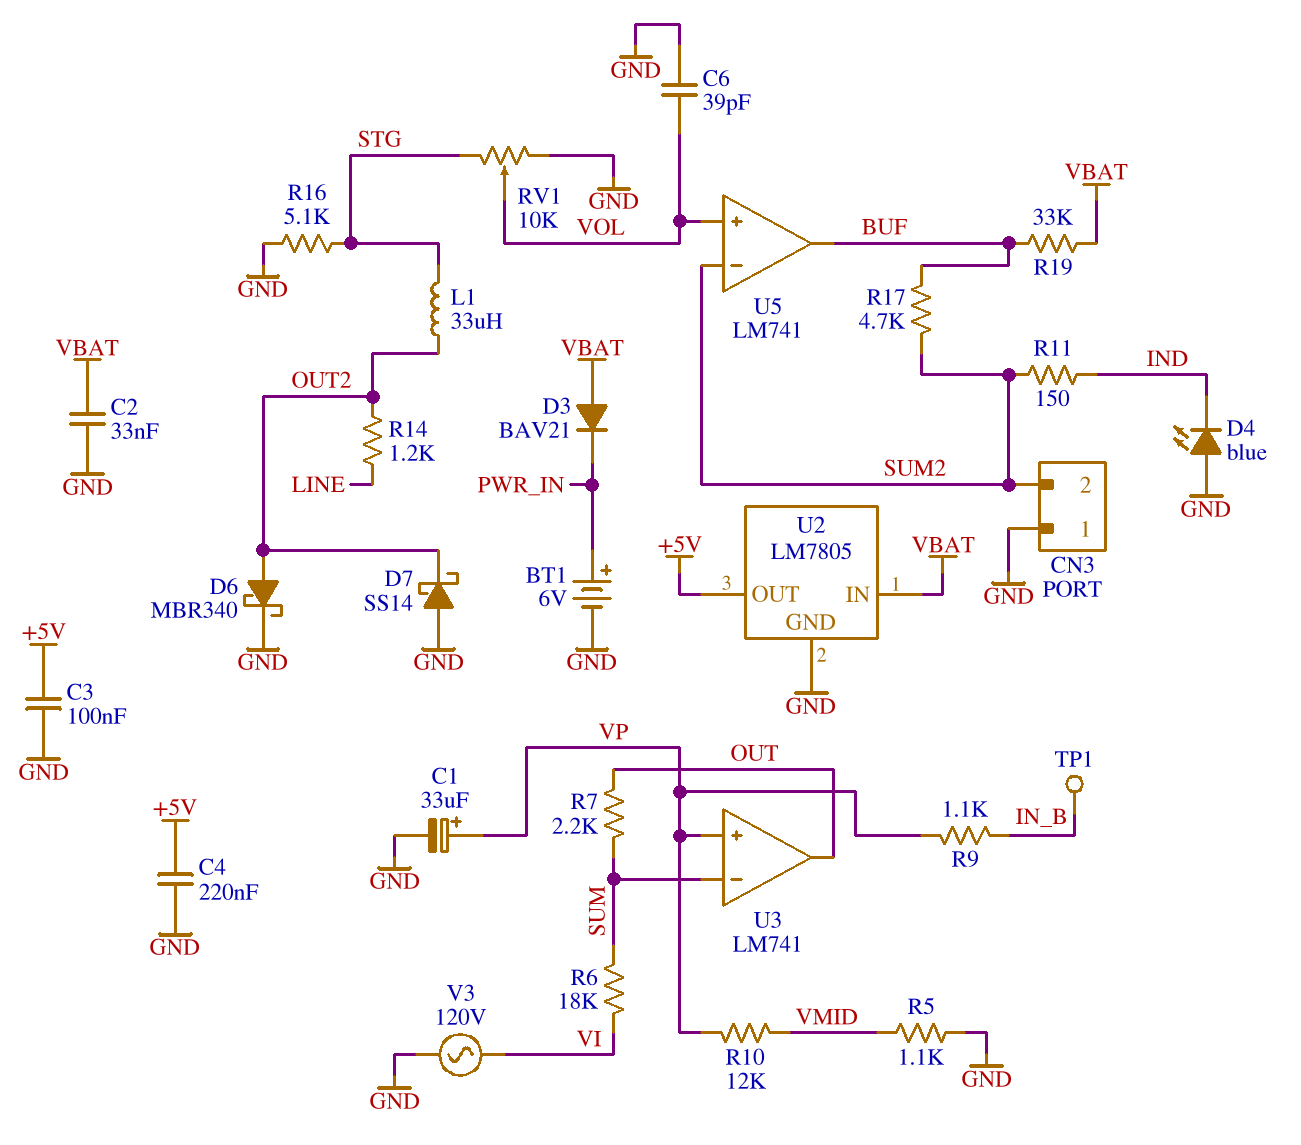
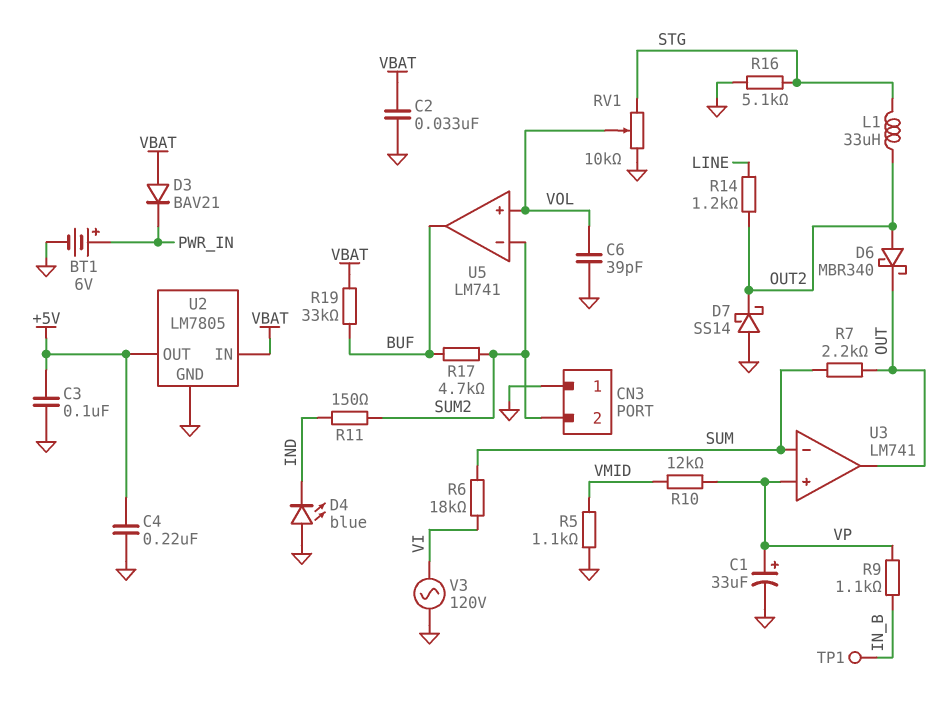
D6: schottky MBR340 (A OUT2, K GND) -> schottky MBR340 (A OUT2, K OUT)

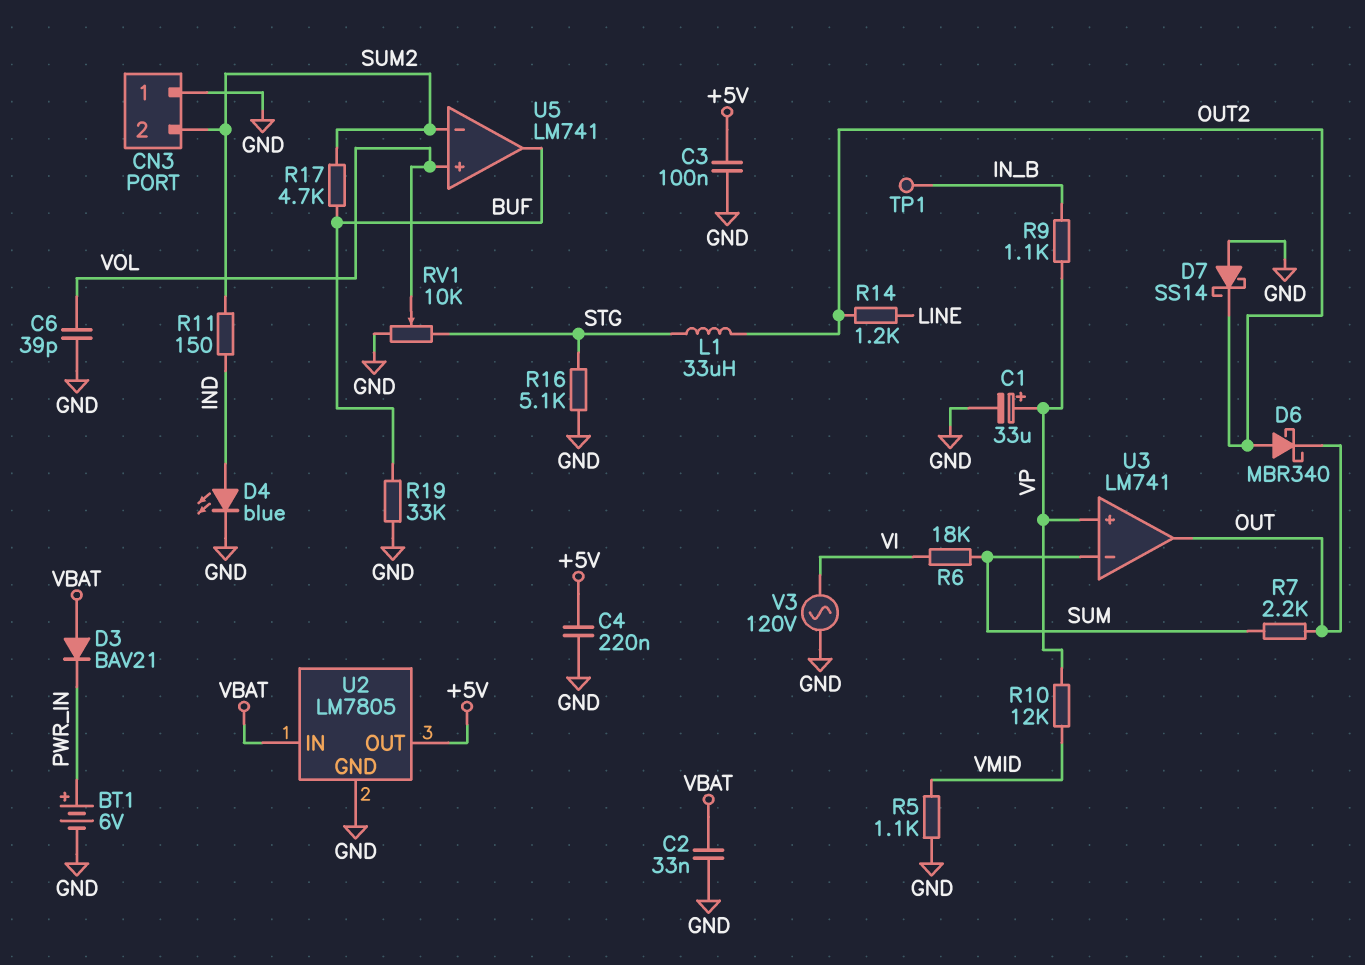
D4: LED blue (A GND, K IND) -> LED blue (A IND, K GND)
R19: 33k (BUF, VBAT) -> 33k (BUF, GND)

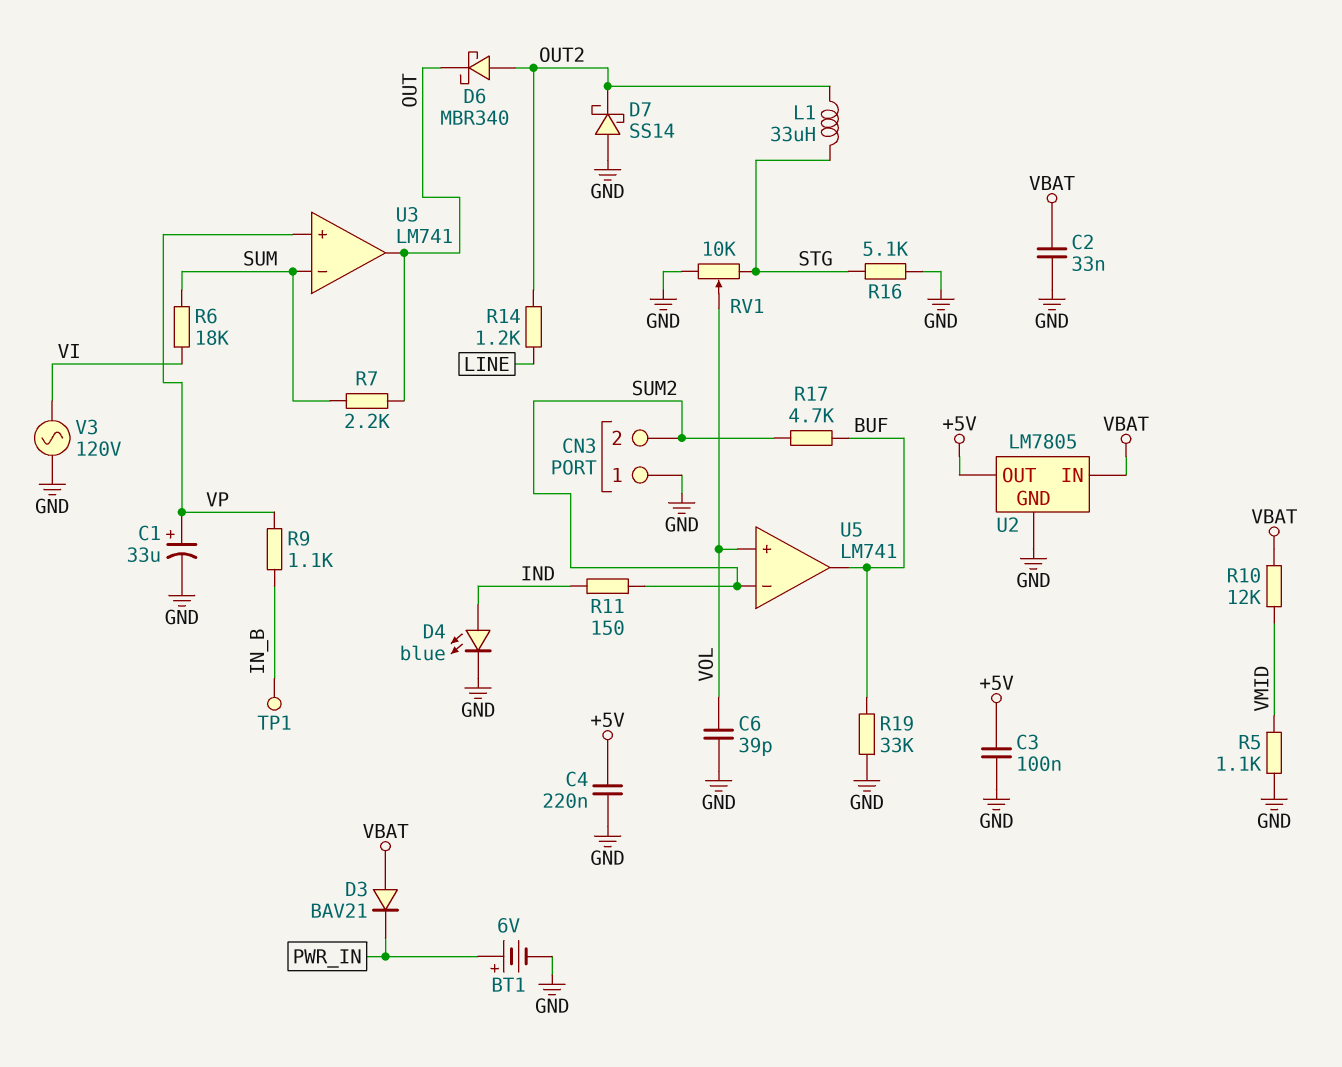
R10: 12k (VMID, VP) -> 12k (VBAT, VMID)

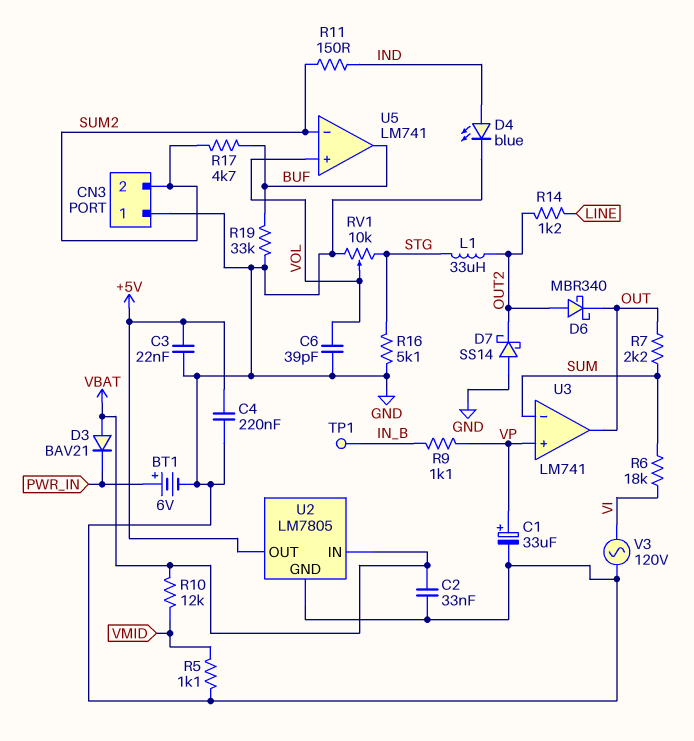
C3: 100nF (+5V, GND) -> 22nF (+5V, GND)

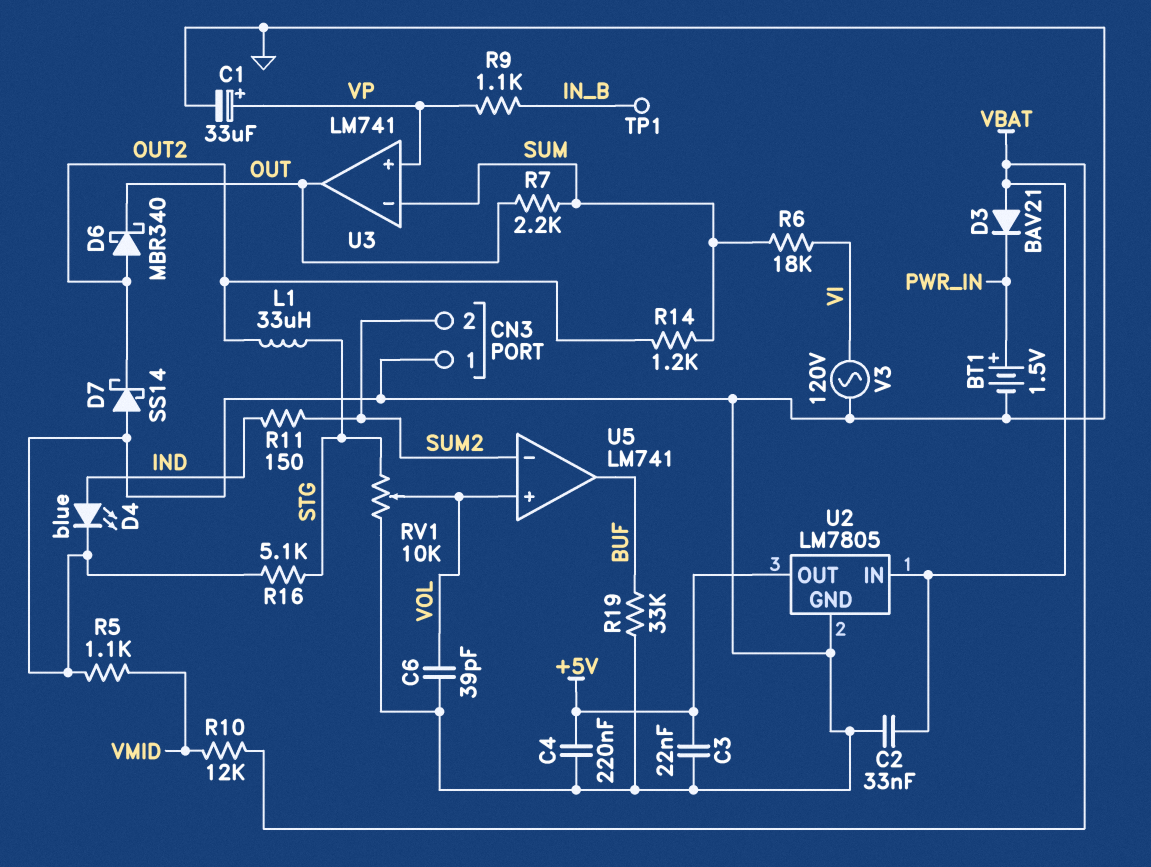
BT1: 6V (plus PWR_IN, minus GND) -> 1.5V (plus PWR_IN, minus GND)
R14: 1.2k (LINE, OUT2) -> 1.2k (OUT2, SUM)
R17: 4.7k (BUF, SUM2) -> none

